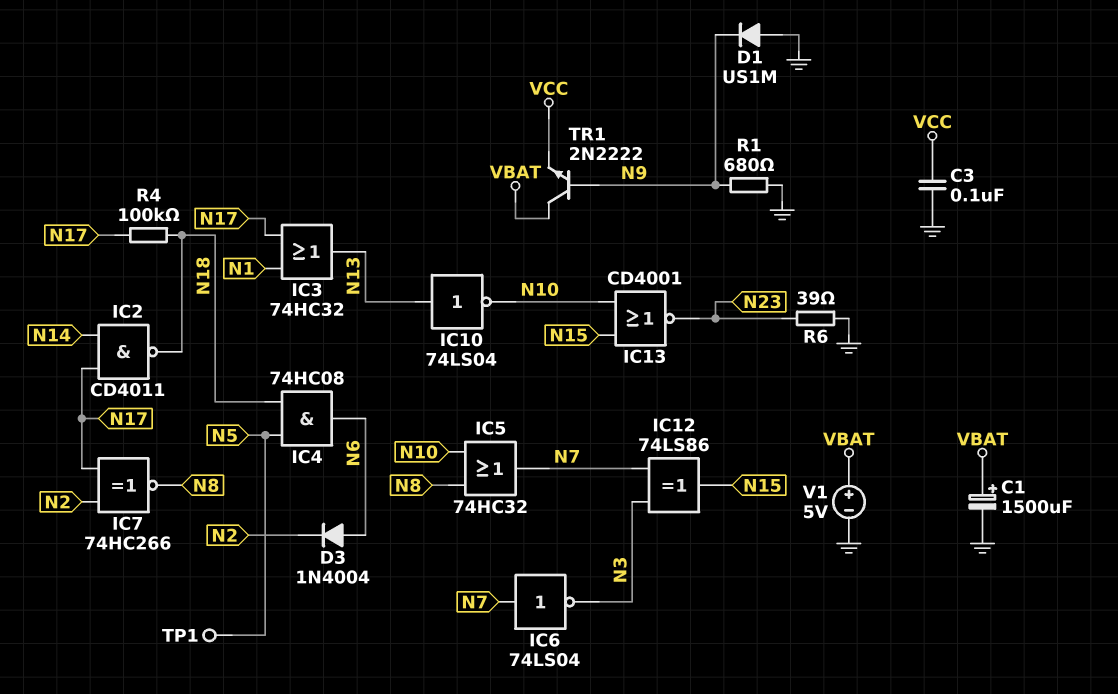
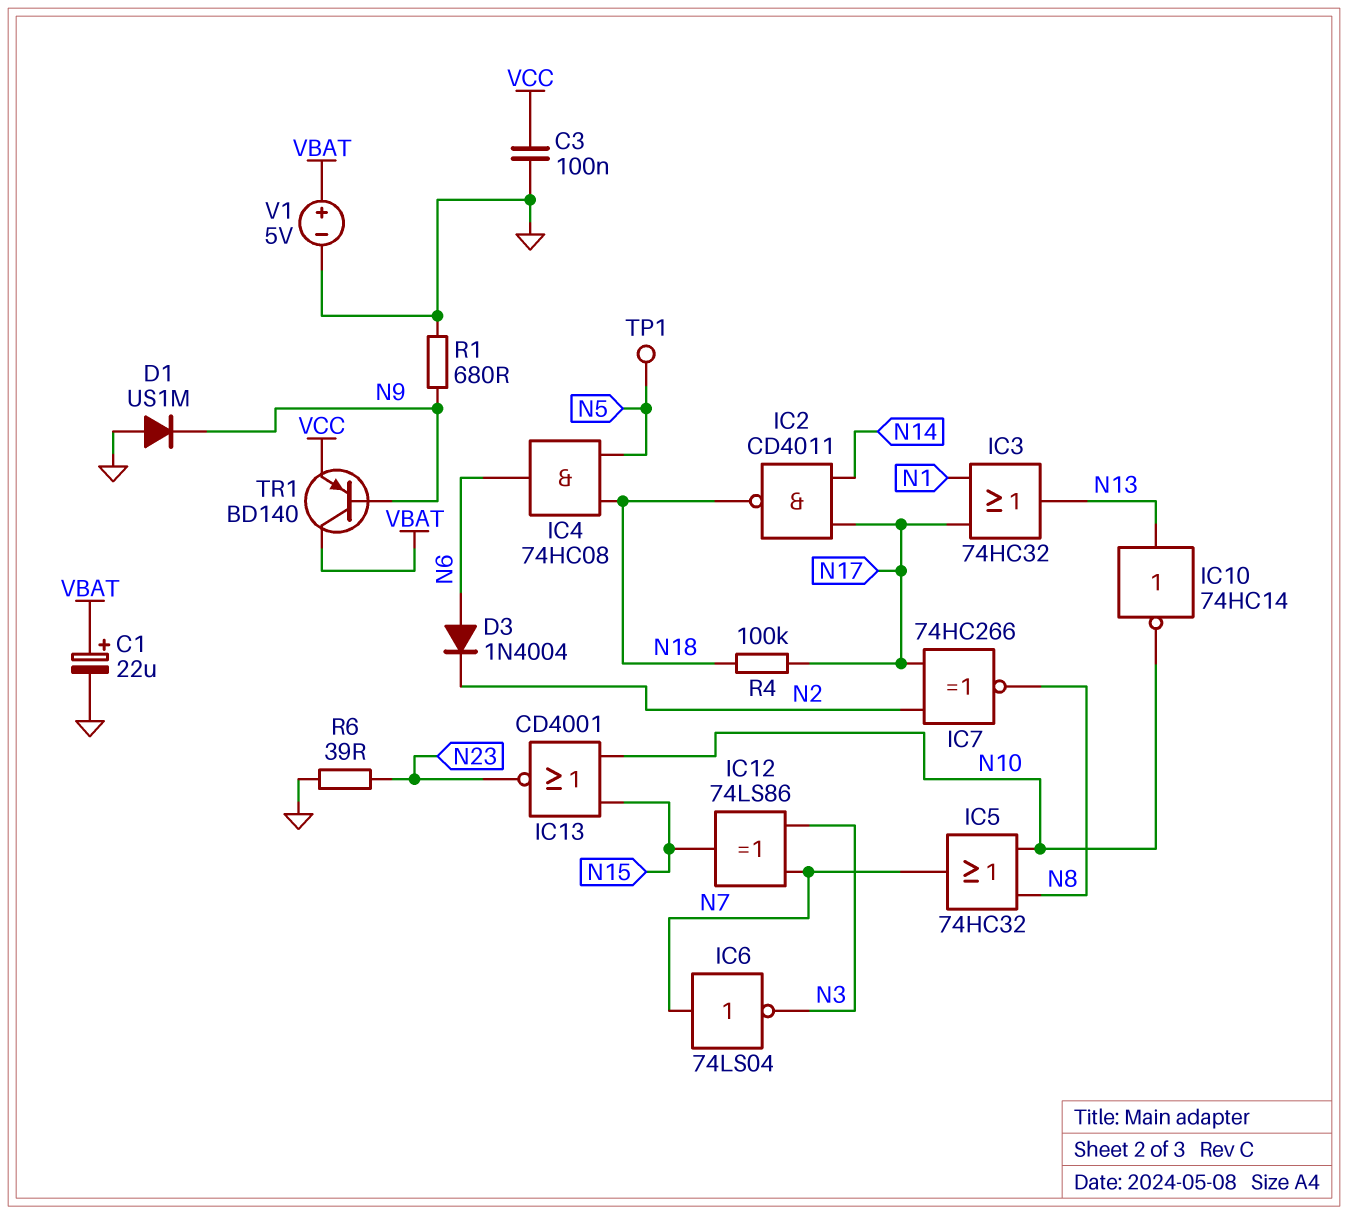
C1: 1500uF (plus VBAT, minus GND) -> 22uF (plus VBAT, minus GND)
IC10: NOT 74LS04 (in N13, out N10) -> NOT 74HC14 (in N13, out N10)
TR1: NPN 2N2222 (B N9, C VBAT, E VCC) -> PNP BD140 (B N9, C VBAT, E VCC)

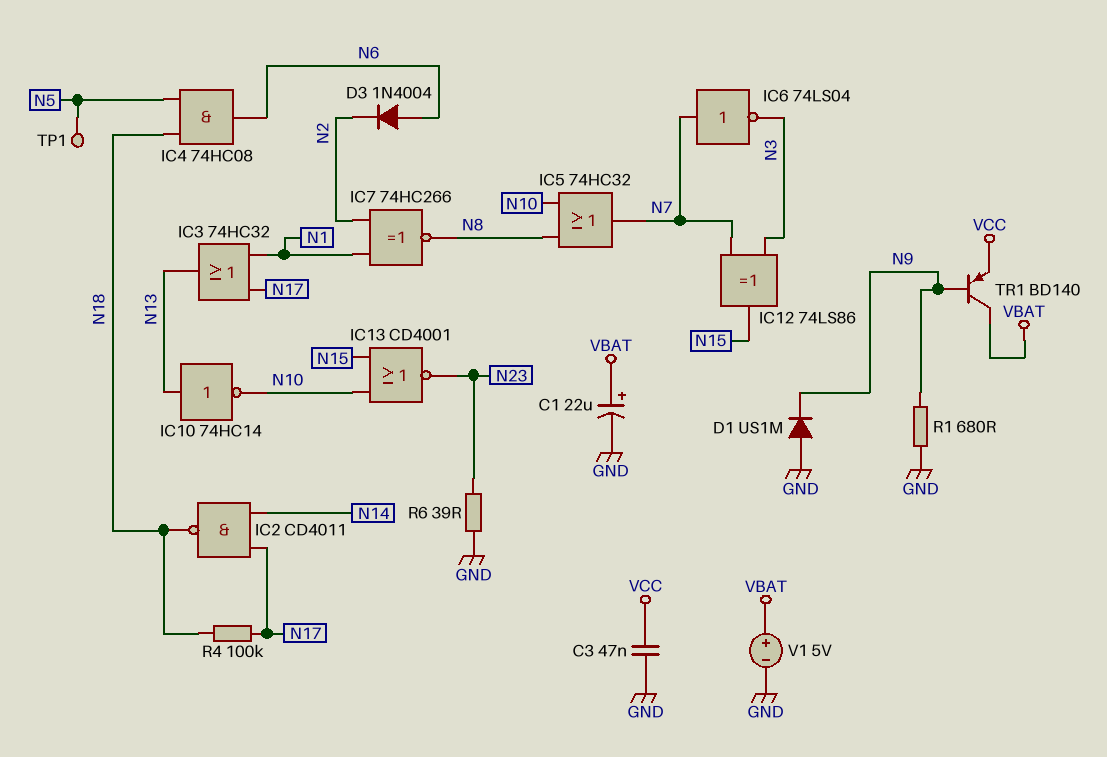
C3: 100nF (GND, VCC) -> 47nF (GND, VCC)
IC7: XNOR 74HC266 (in N2, in N17, out N8) -> XNOR 74HC266 (in N1, in N2, out N8)

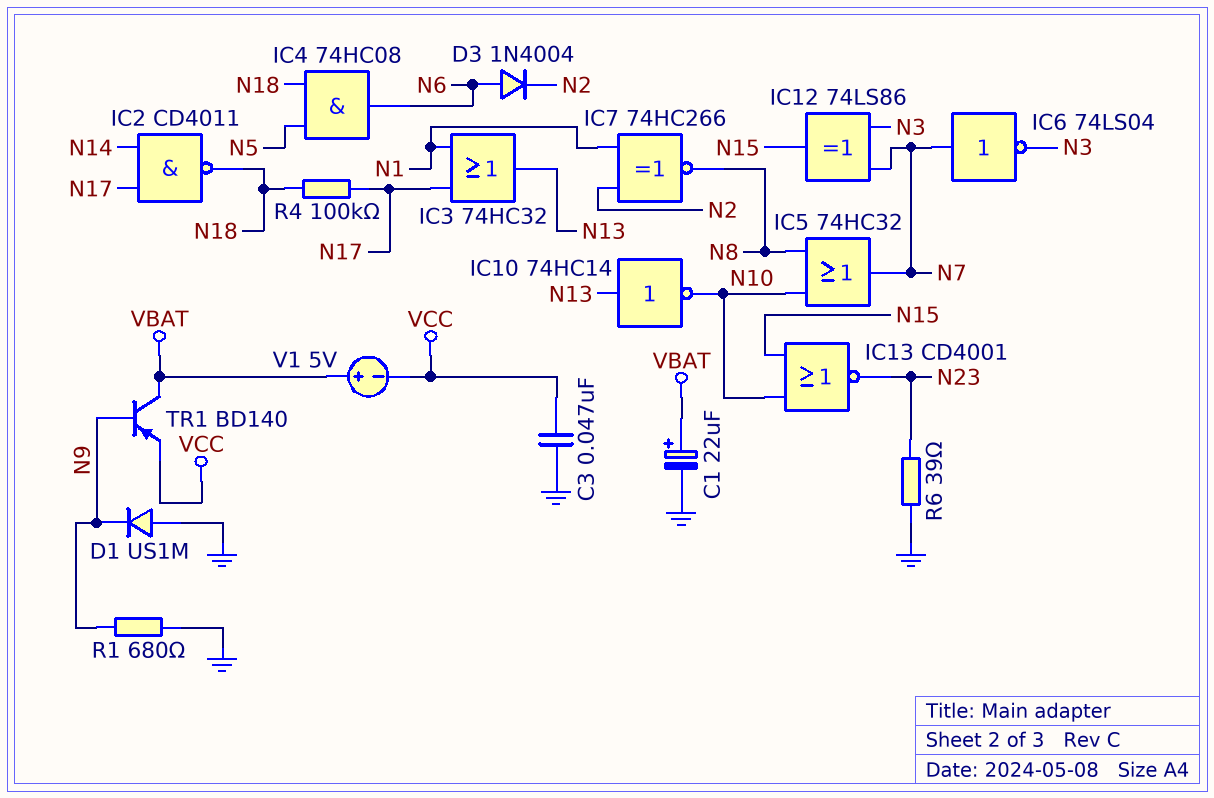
TP1: test point (N5) -> none
V1: 5V (plus VBAT, minus GND) -> 5V (plus VBAT, minus VCC)

